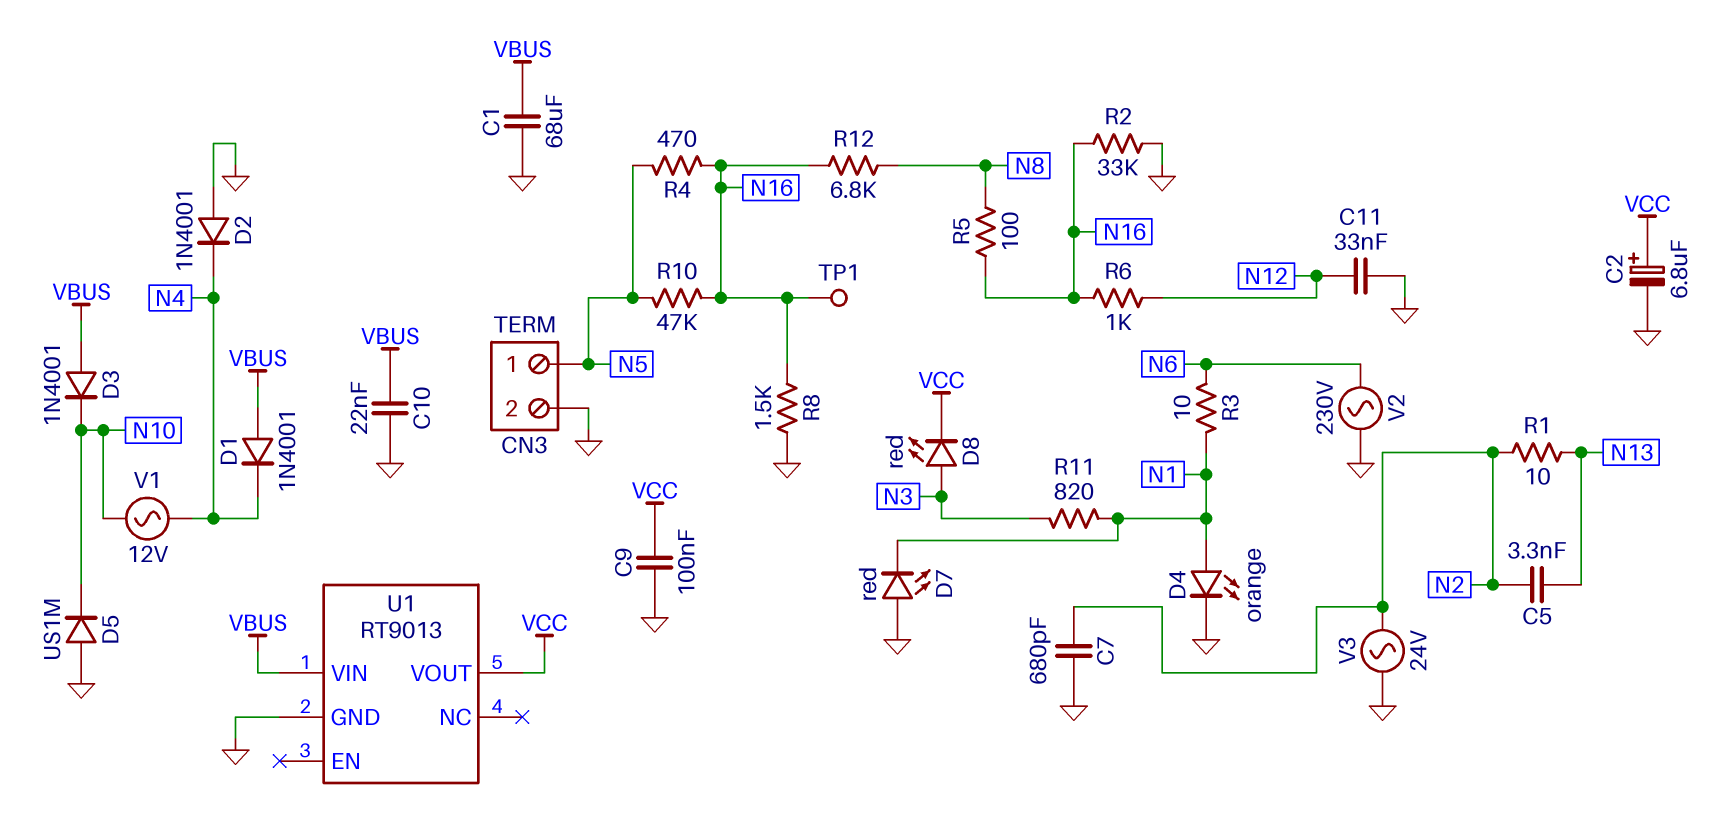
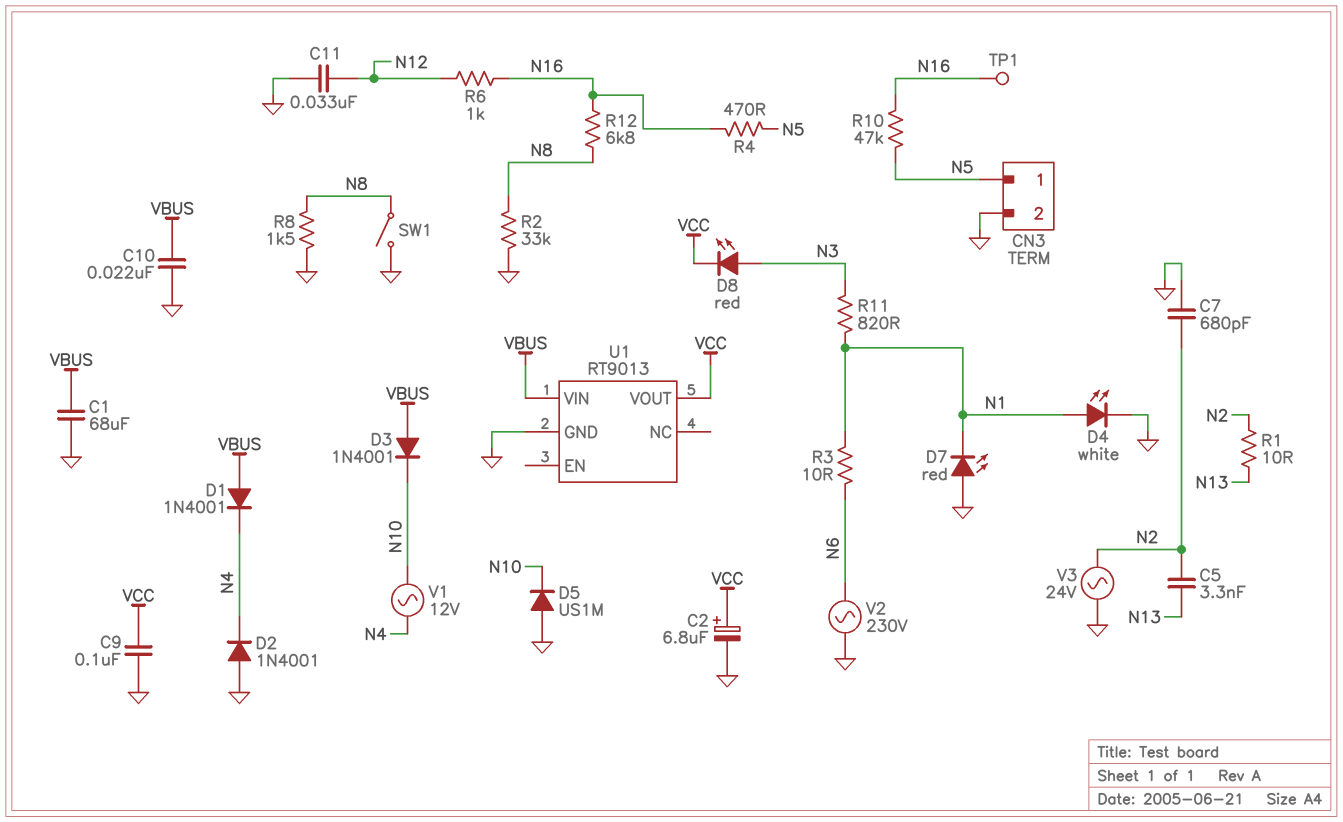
D4: LED orange (A N1, K GND) -> LED white (A N1, K GND)
R2: 33k (GND, N16) -> 33k (GND, N8)
R5: 100 (N8, N16) -> none
R8: 1.5k (GND, N16) -> 1.5k (GND, N8)
SW1: none -> switch (GND, N8)

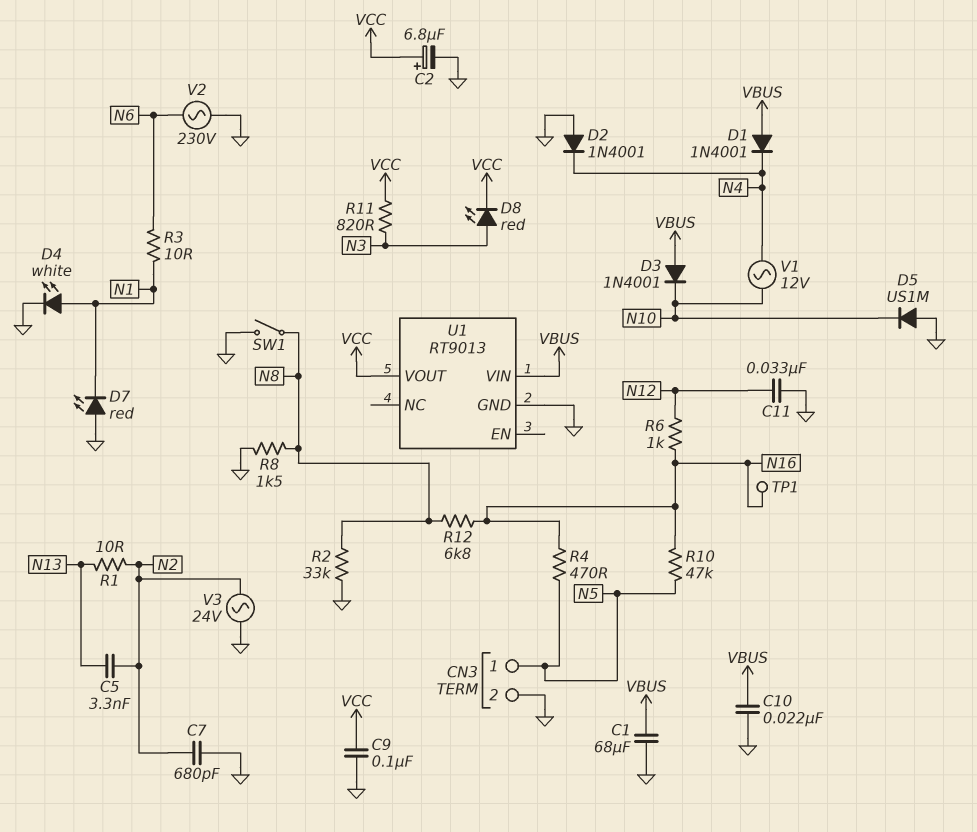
R11: 820 (N1, N3) -> 820 (N3, VCC)

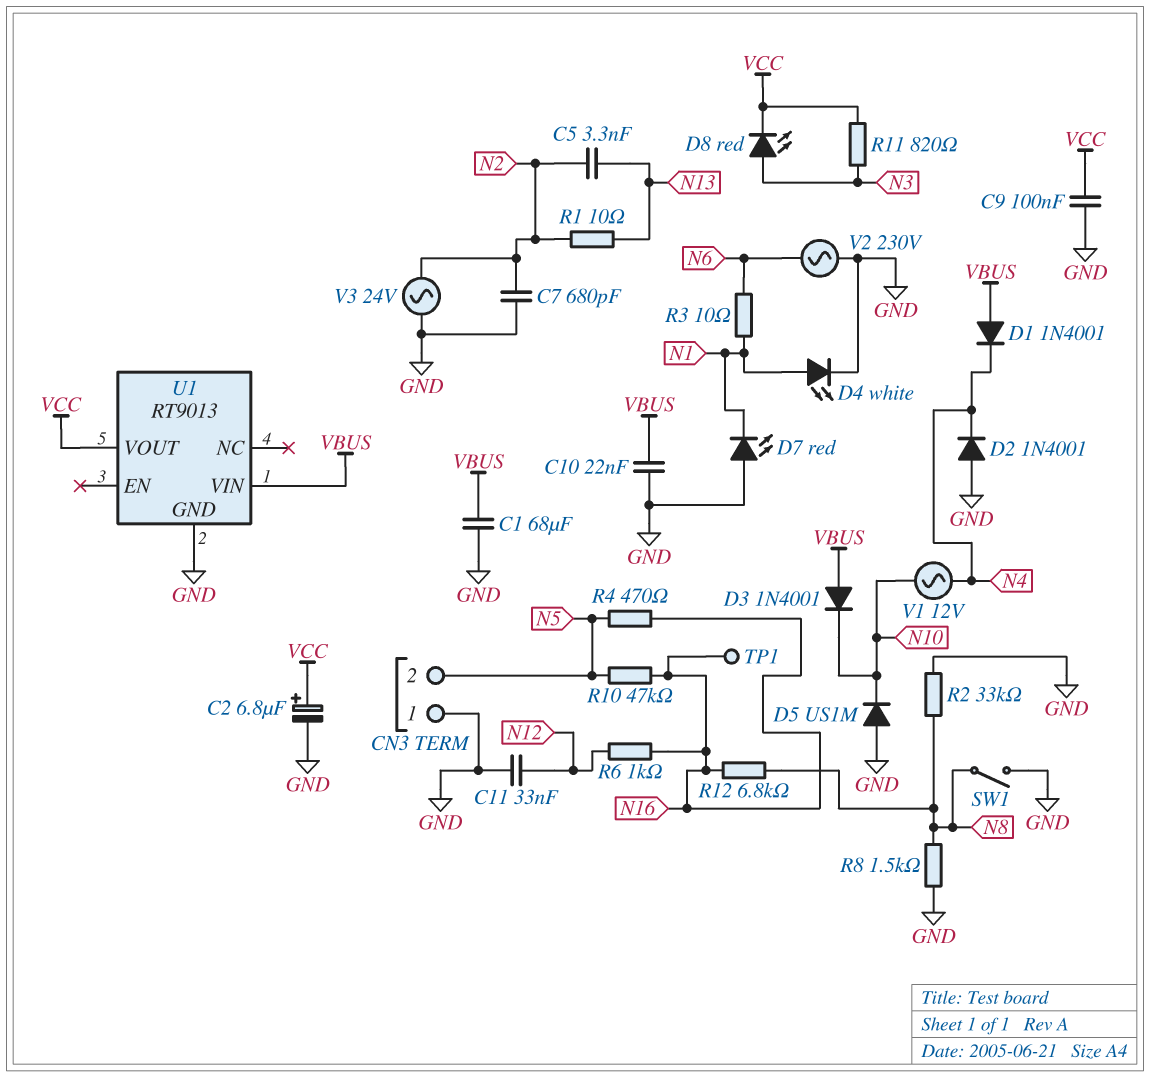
CN3 pin 1: N5 -> GND
CN3 pin 2: GND -> N5

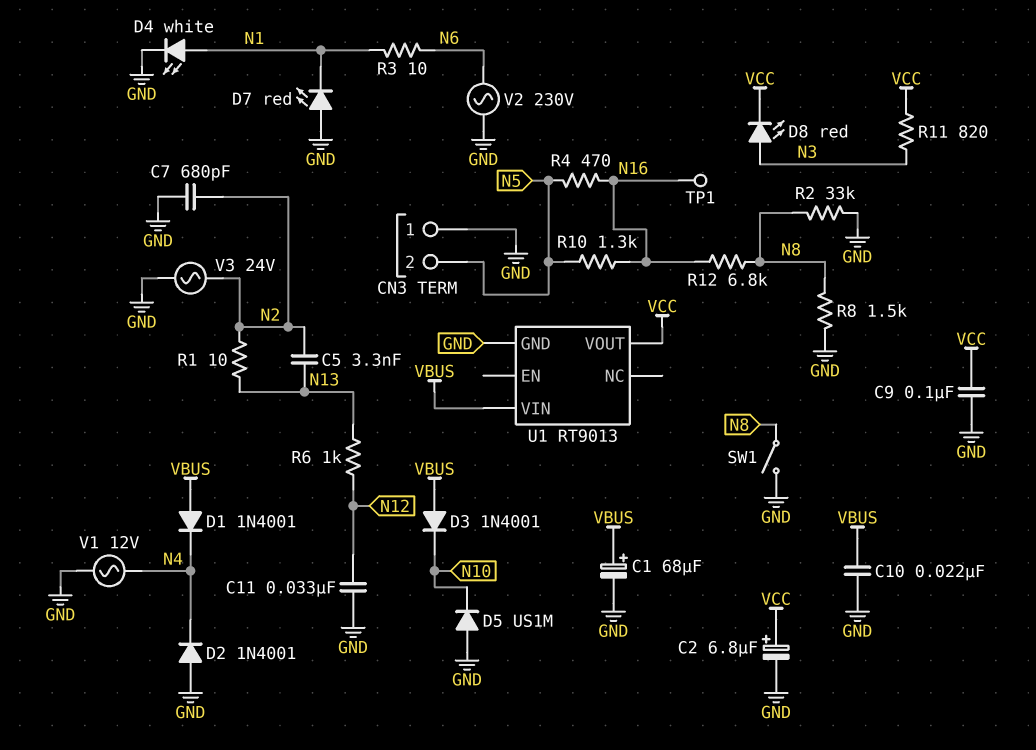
C1: 68uF (GND, VBUS) -> 68uF (plus VBUS, minus GND)
R6: 1k (N12, N16) -> 1k (N12, N13)
R10: 47k (N5, N16) -> 1.3k (N5, N16)
V1: AC 12V (N4, N10) -> AC 12V (GND, N4)

